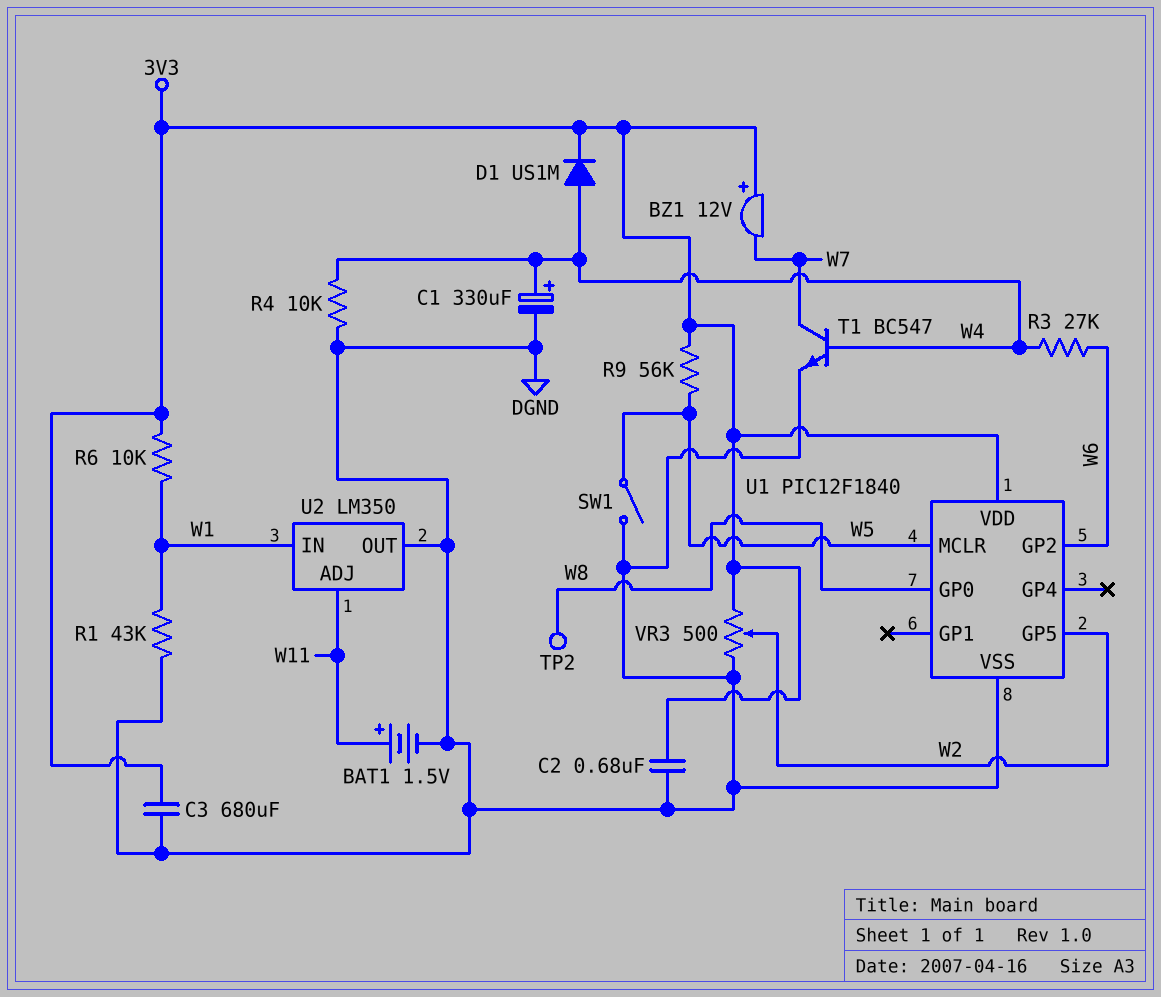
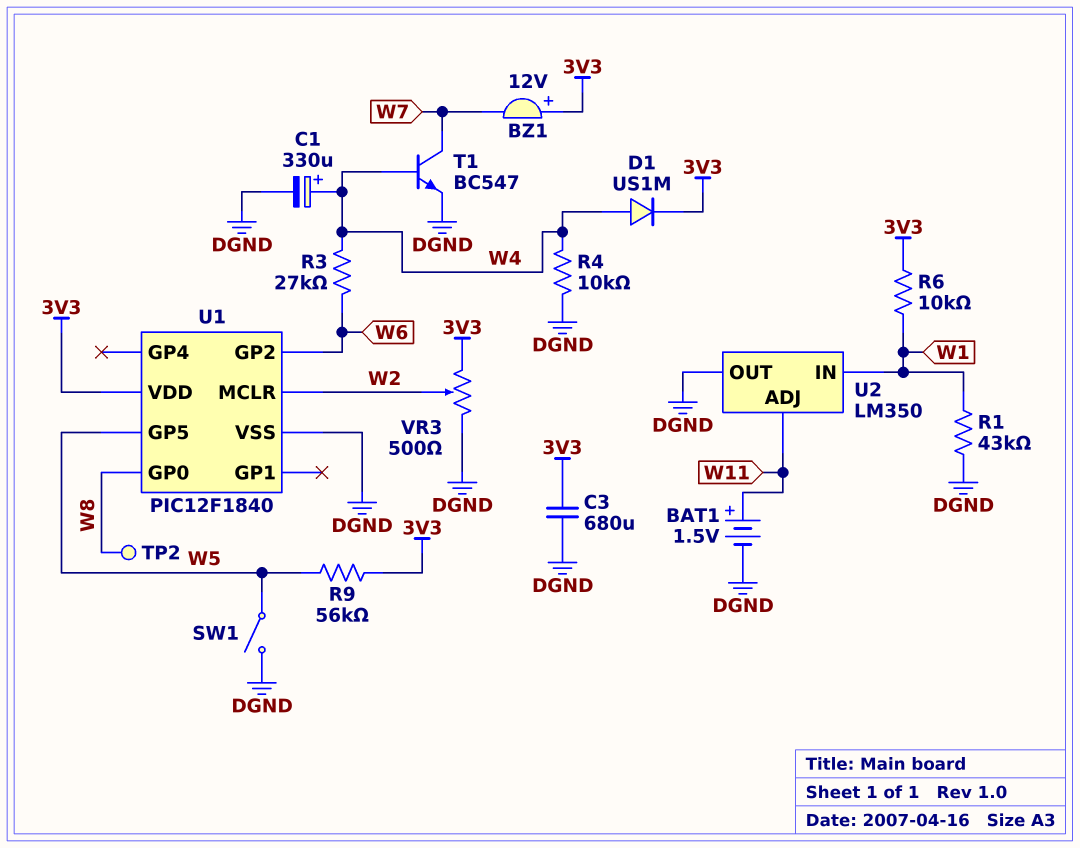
C2: 680nF (3V3, DGND) -> none
U1 pin GP5: W2 -> W5
U1 pin MCLR: W5 -> W2

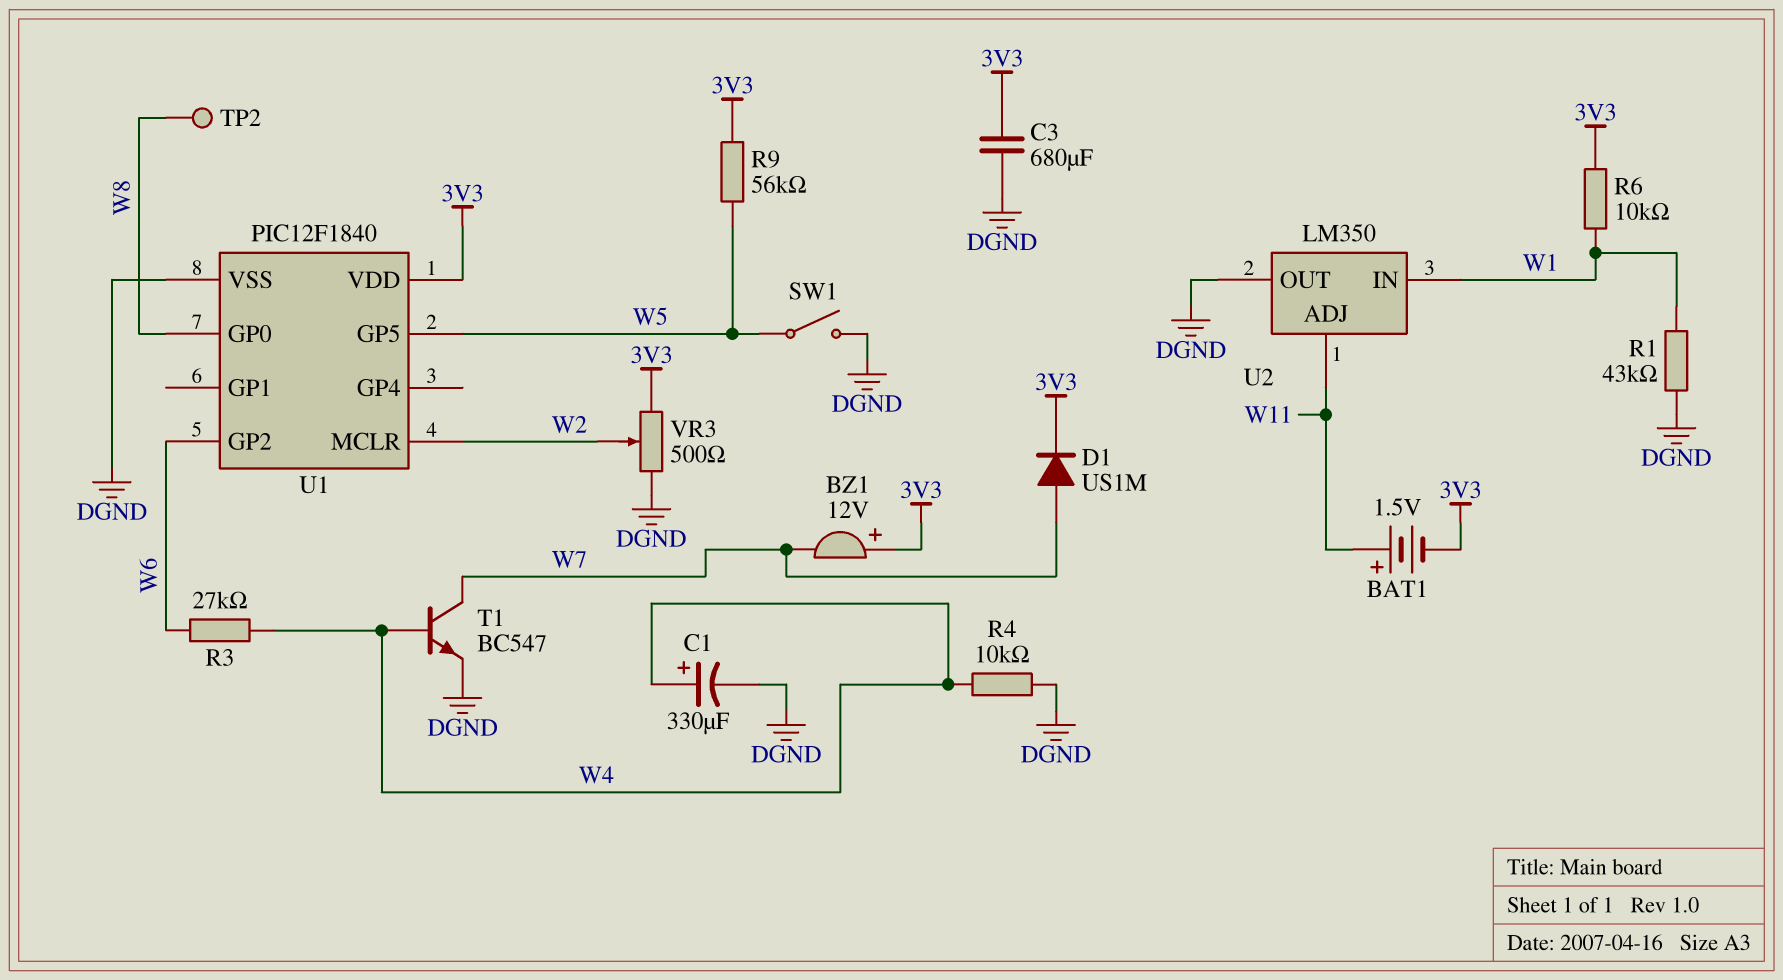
BAT1: 1.5V (plus W11, minus DGND) -> 1.5V (plus W11, minus 3V3)
D1: diode US1M (A W4, K 3V3) -> diode US1M (A W7, K 3V3)

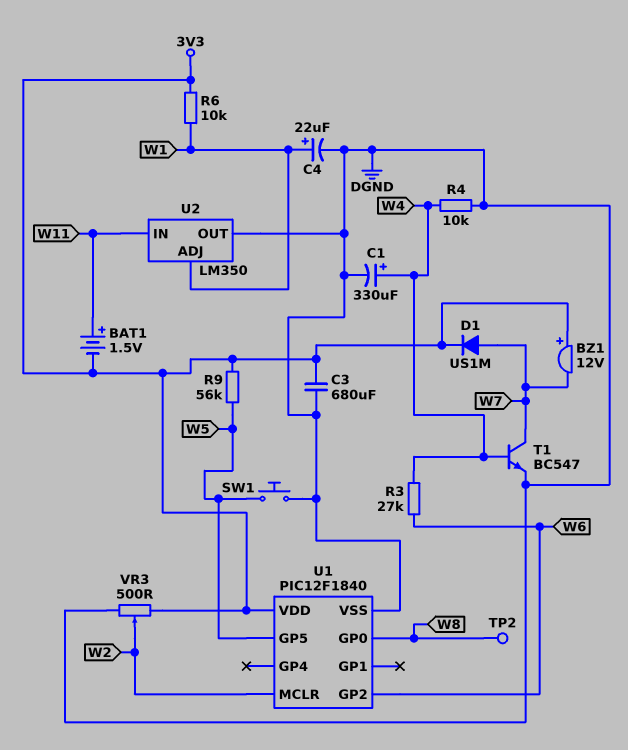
C4: none -> 22uF (plus W1, minus DGND)
R1: 43k (DGND, W1) -> none
SW1: switch (DGND, W5) -> button (DGND, W5)
U2 pin ADJ: W11 -> W1
U2 pin IN: W1 -> W11

